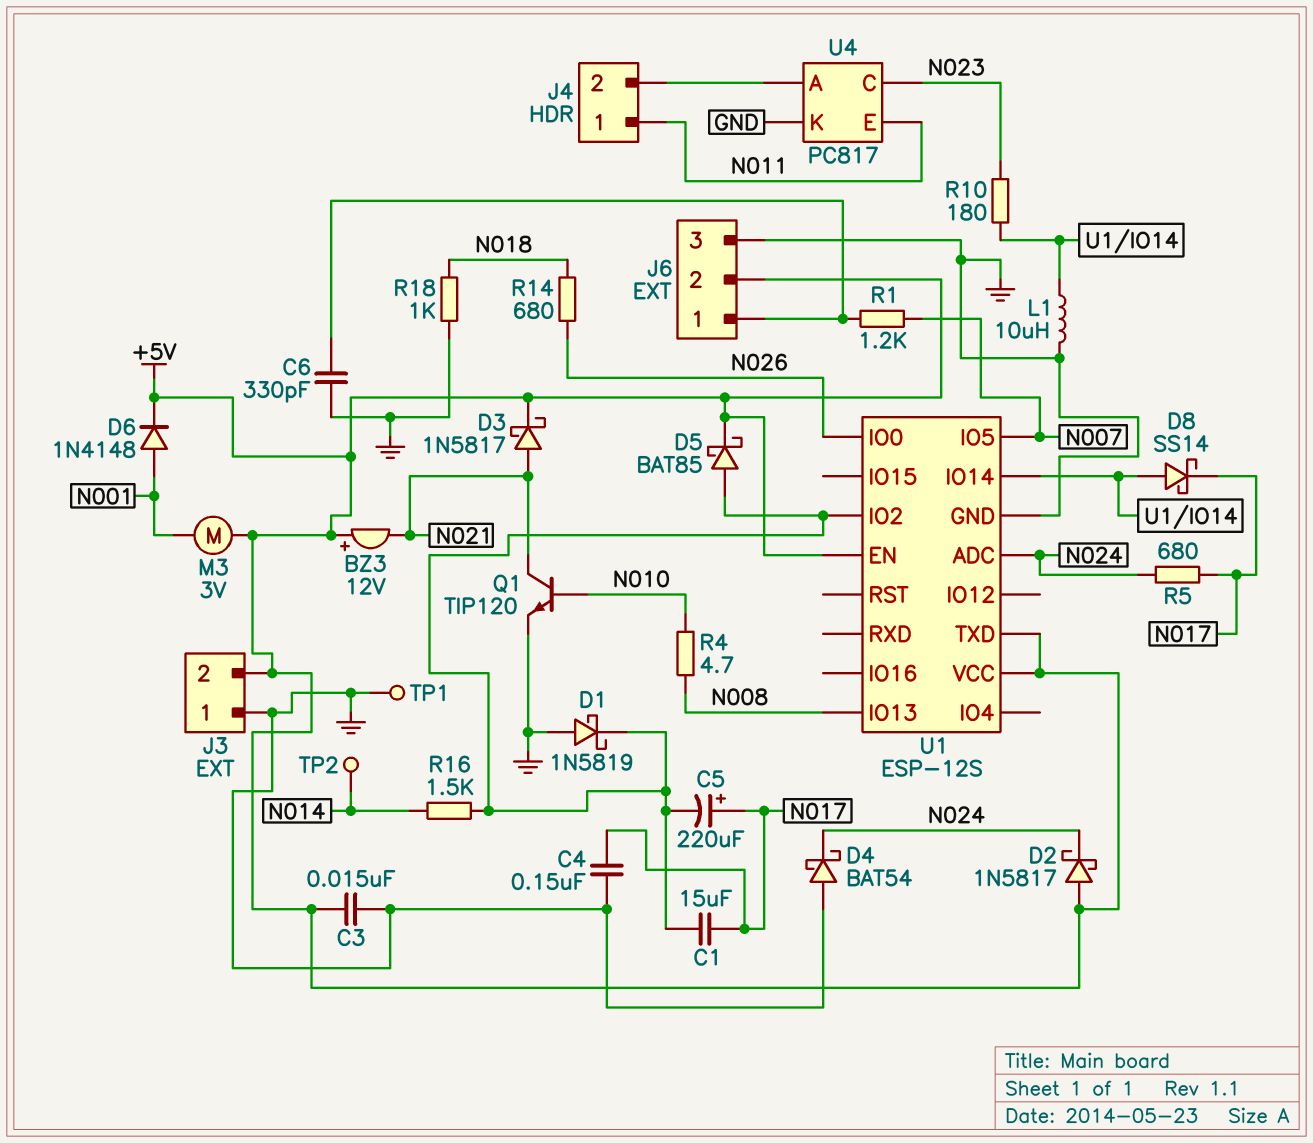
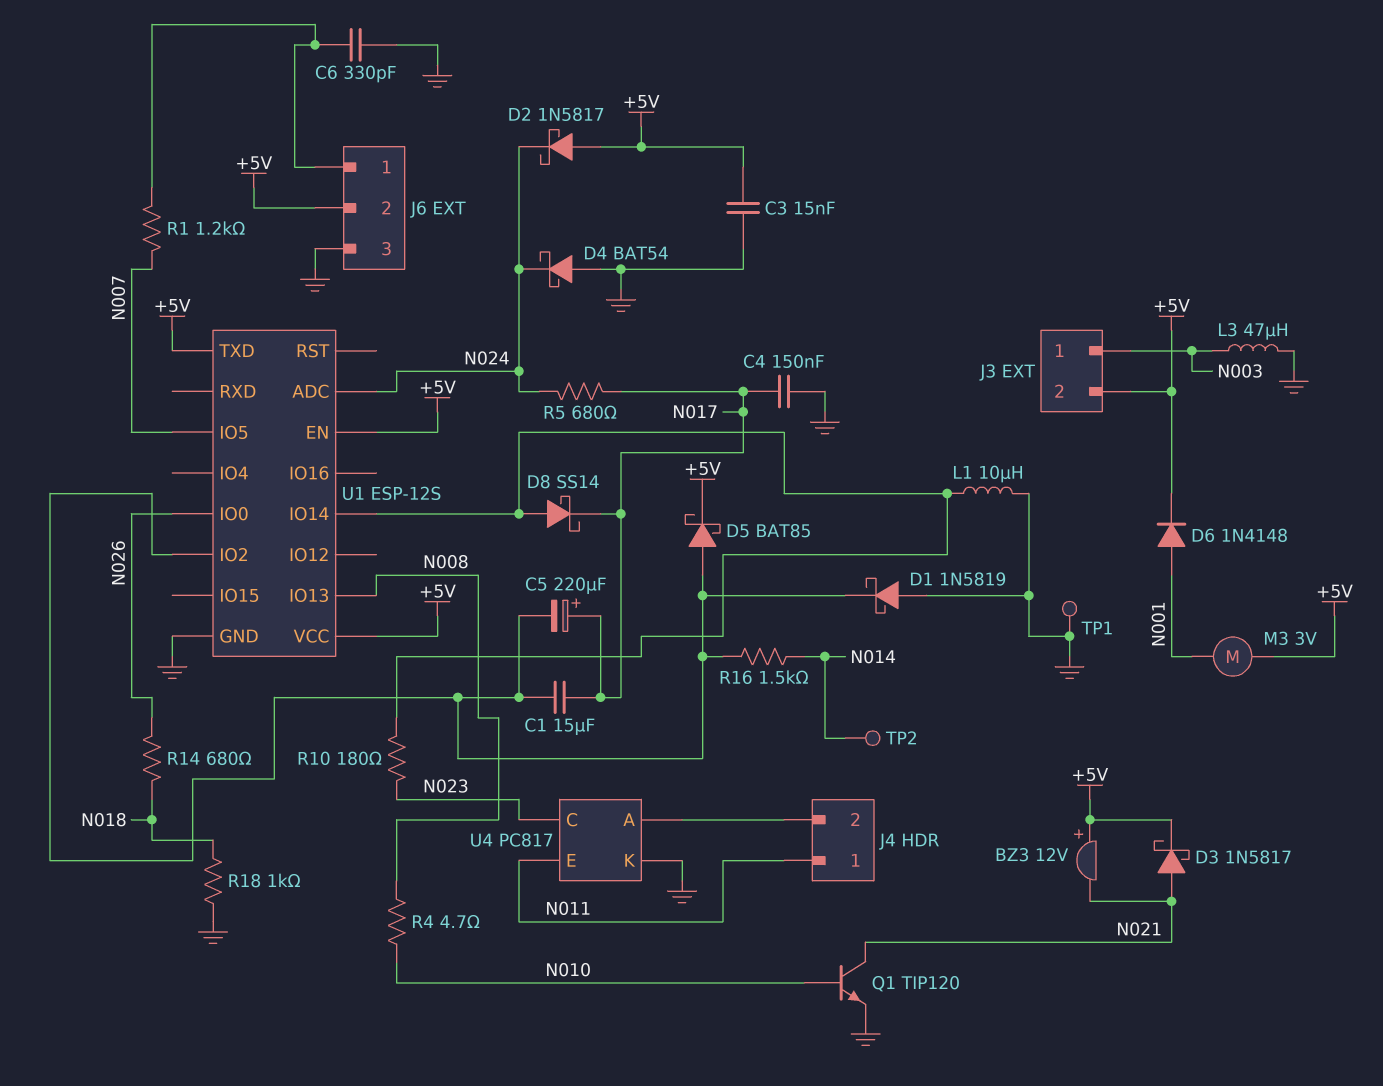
J3 pin 1: GND -> N003
L3: none -> 47uH (GND, N003)

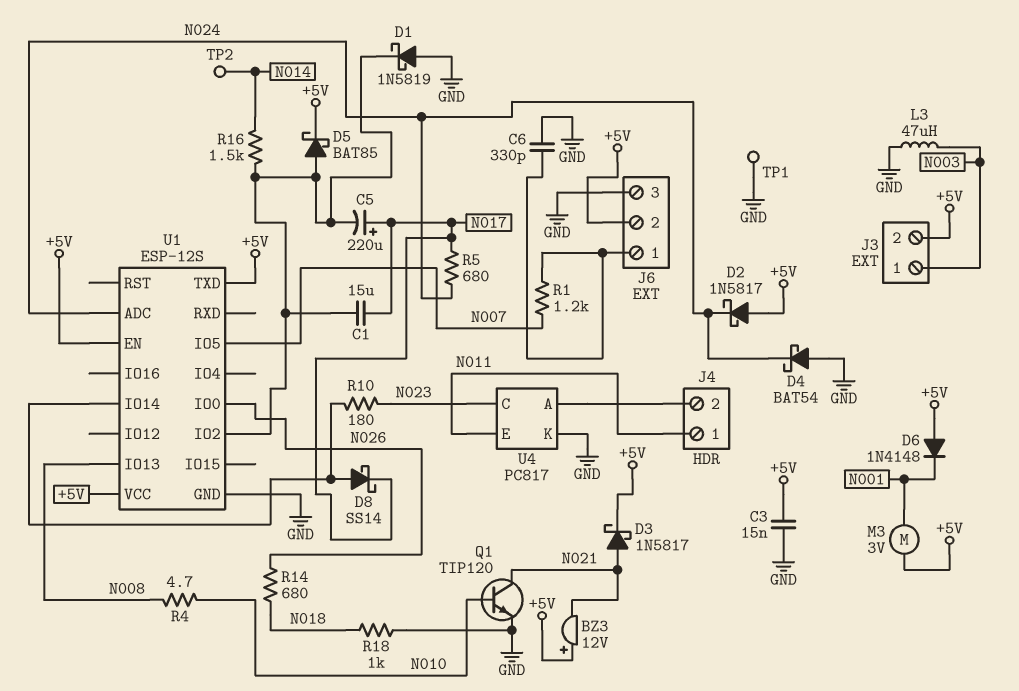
C4: 150nF (GND, N017) -> none
D6: diode 1N4148 (A N001, K +5V) -> diode 1N4148 (A +5V, K N001)
L1: 10uH (GND, U1/IO14) -> none

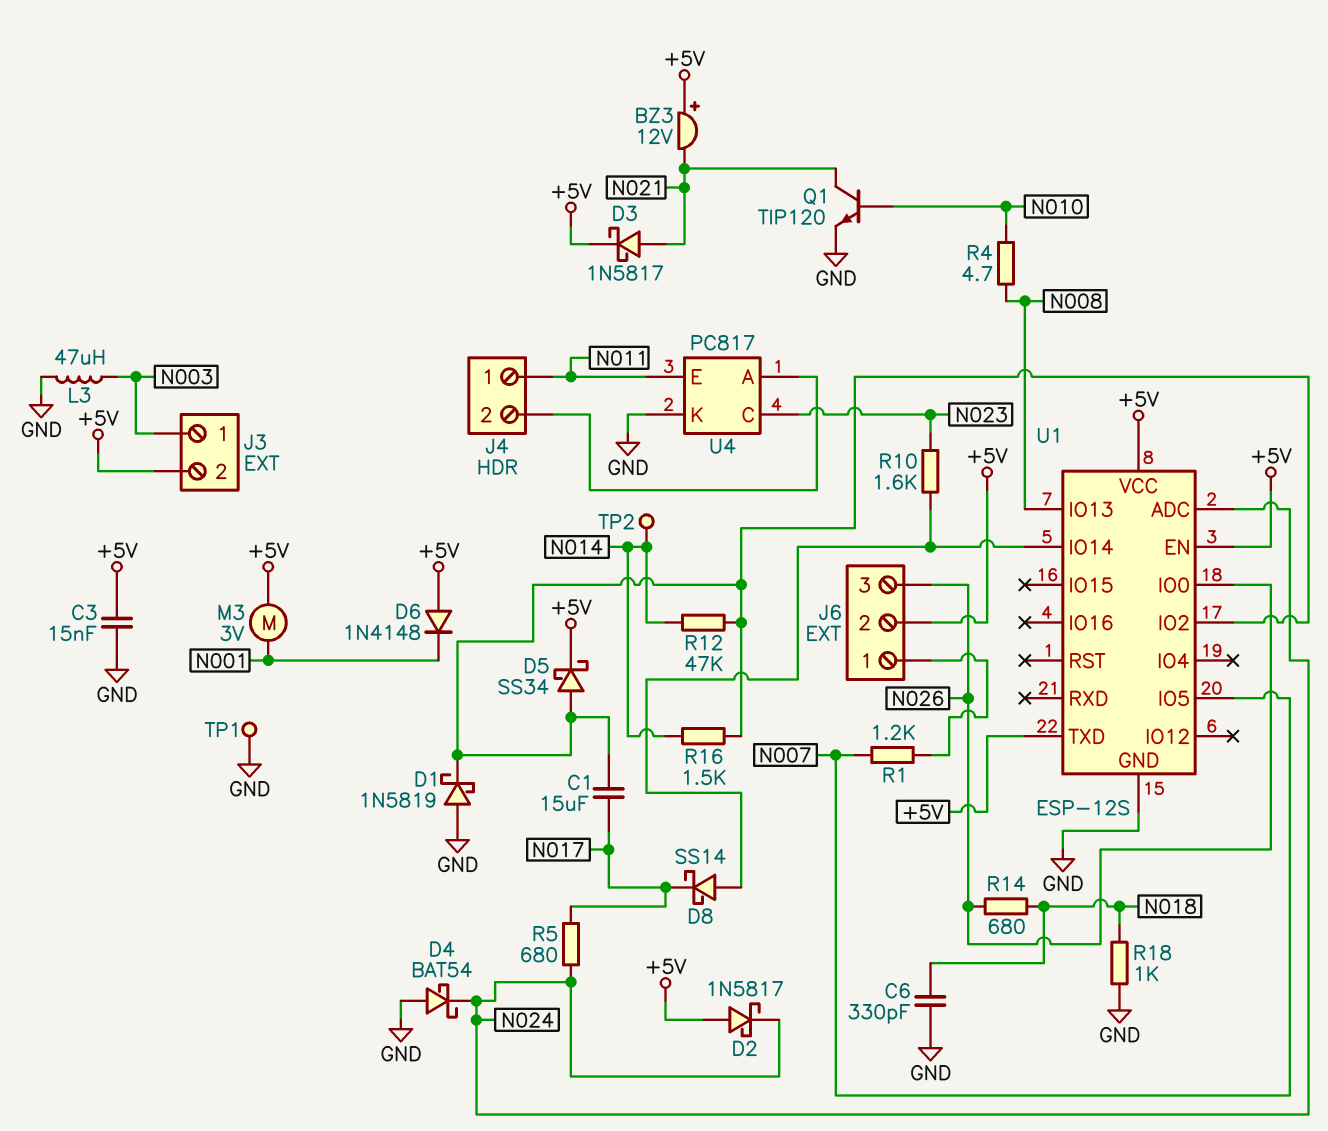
C5: 220uF (plus N017, minus U1/IO2) -> none
C6: 330pF (GND, J6/1) -> 330pF (GND, N018)
D5: schottky BAT85 (A U1/IO2, K +5V) -> schottky SS34 (A U1/IO2, K +5V)
J6 pin 3: GND -> N026
R10: 180 (N023, U1/IO14) -> 1.6k (N023, U1/IO14)
R12: none -> 47k (N014, U1/IO2)

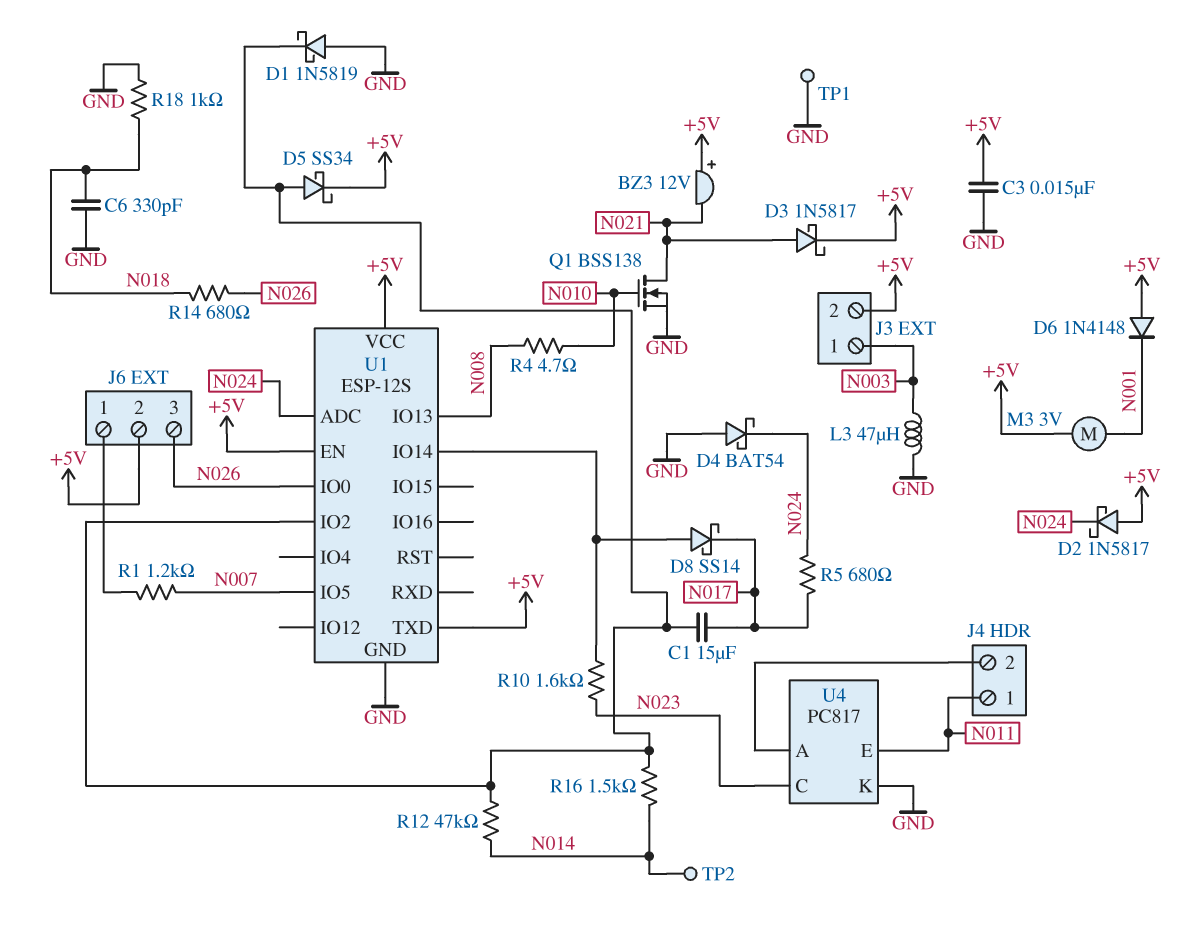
Q1: NPN TIP120 (B N010, C N021, E GND) -> NMOS BSS138 (G N010, D N021, S GND)

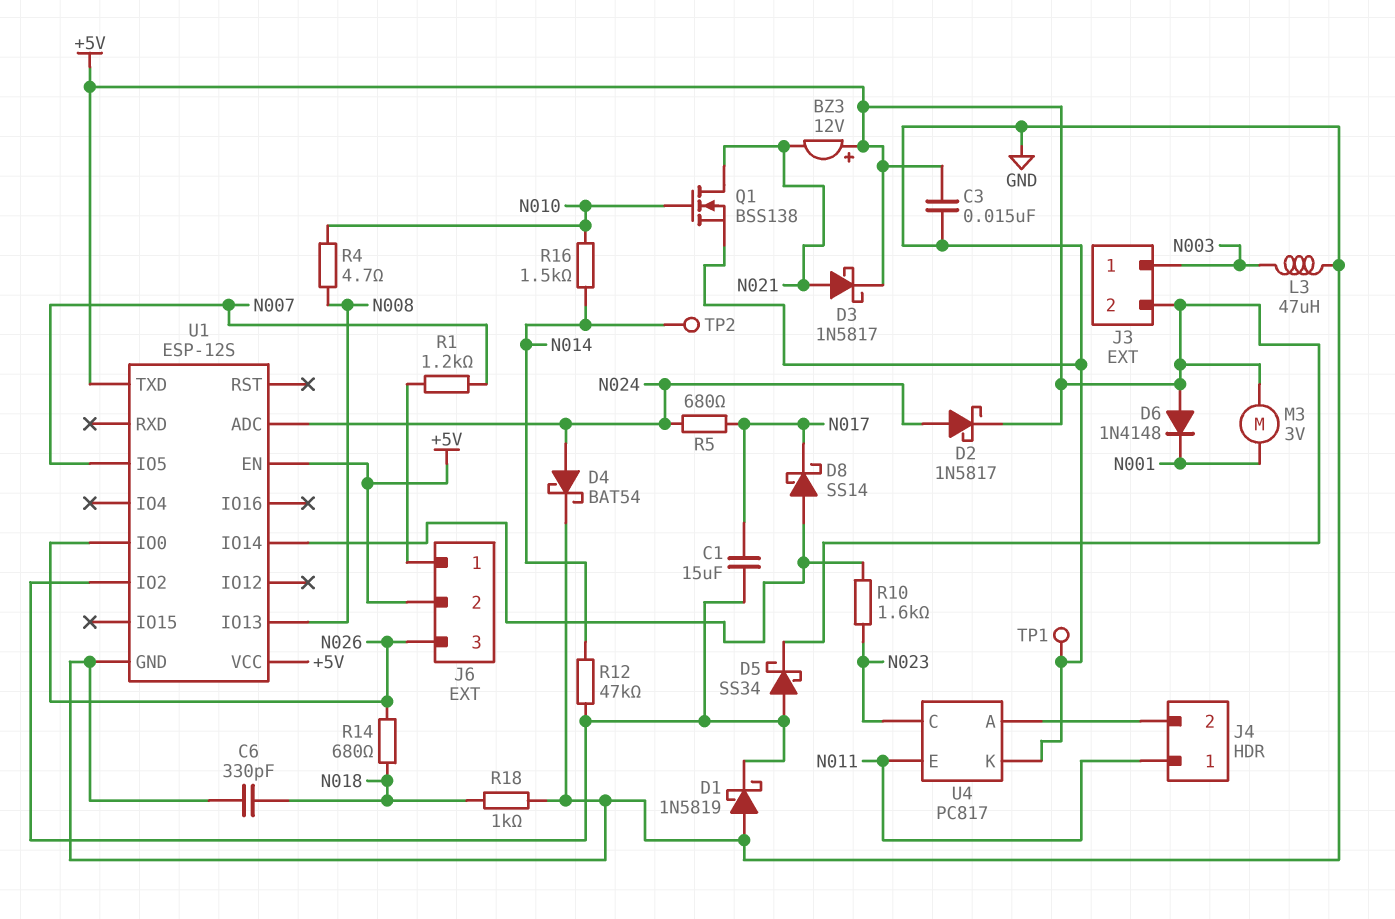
D2: schottky 1N5817 (A +5V, K N024) -> schottky 1N5817 (A N024, K +5V)
D4: schottky BAT54 (A GND, K N024) -> schottky BAT54 (A N024, K GND)
R16: 1.5k (N014, U1/IO2) -> 1.5k (N010, N014)

